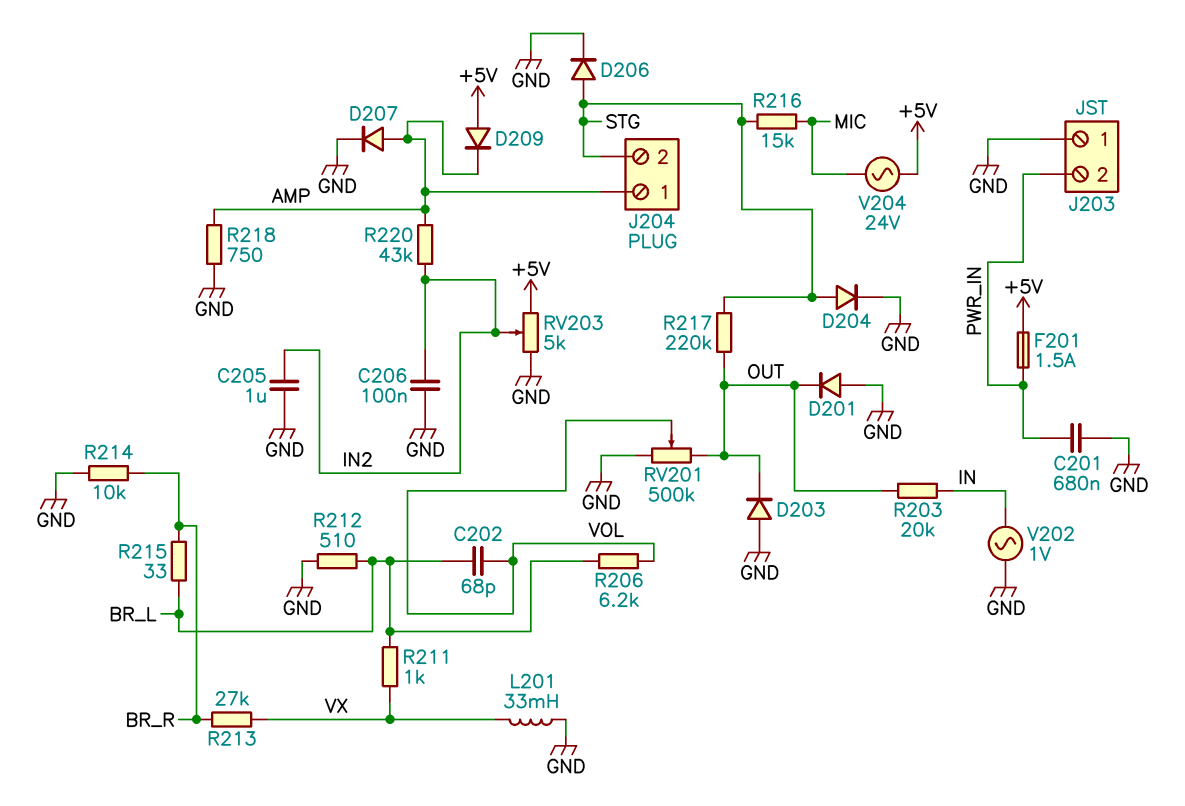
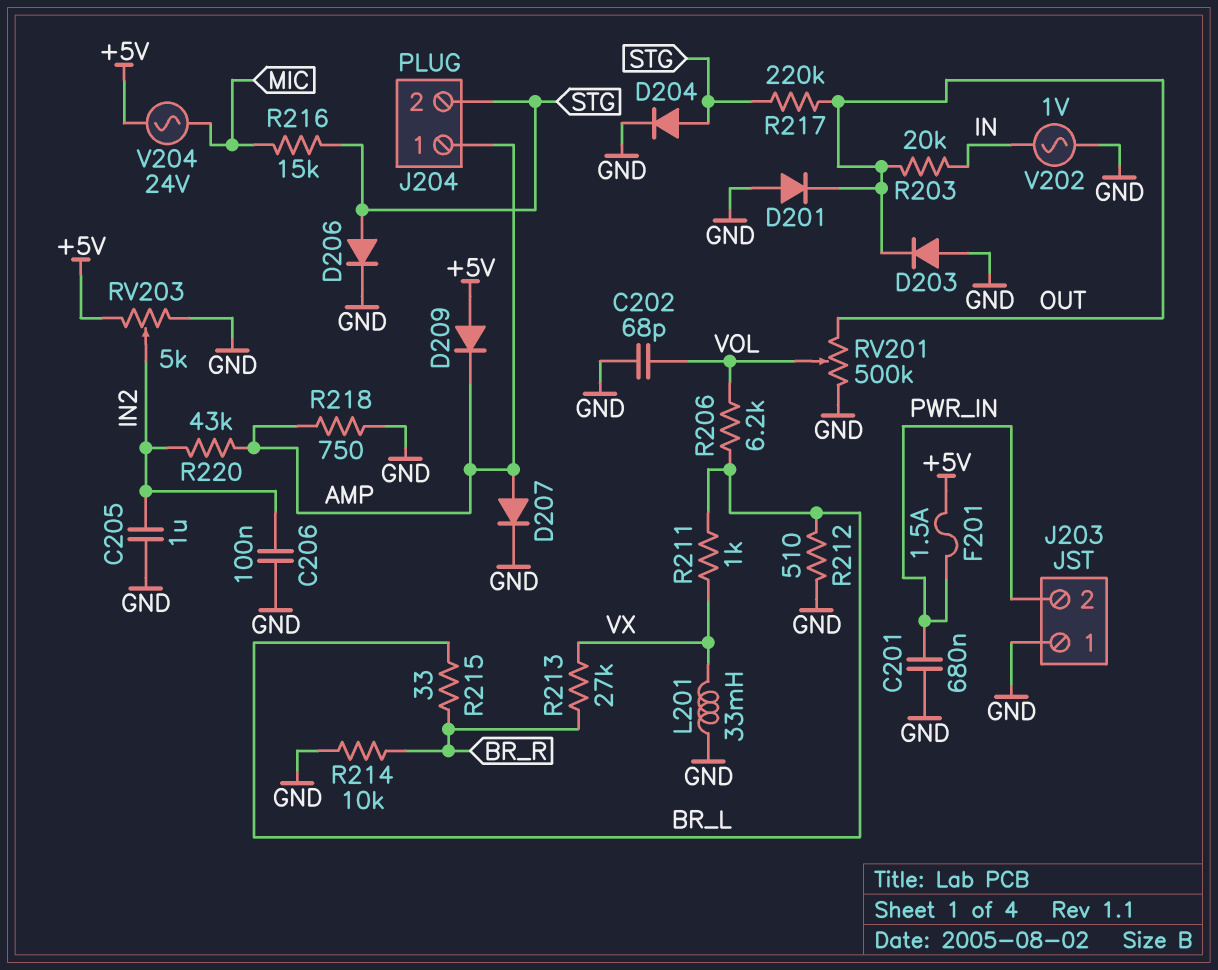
C202: 68pF (BR_L, VOL) -> 68pF (GND, VOL)

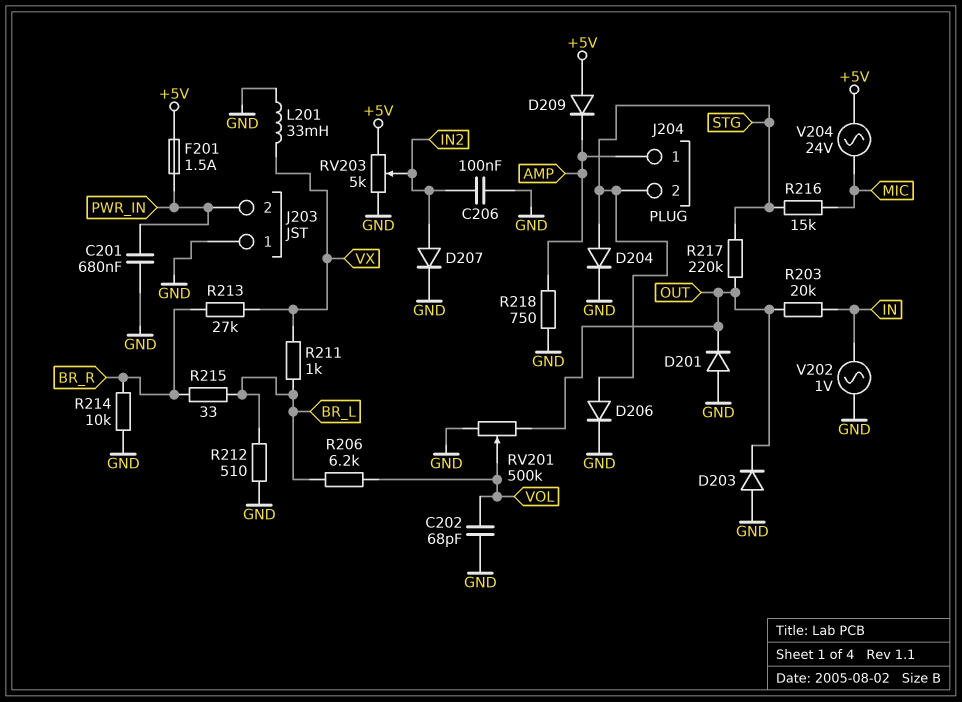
C205: 1uF (GND, IN2) -> none
D207: diode (A AMP, K GND) -> diode (A IN2, K GND)
R220: 43k (AMP, IN2) -> none

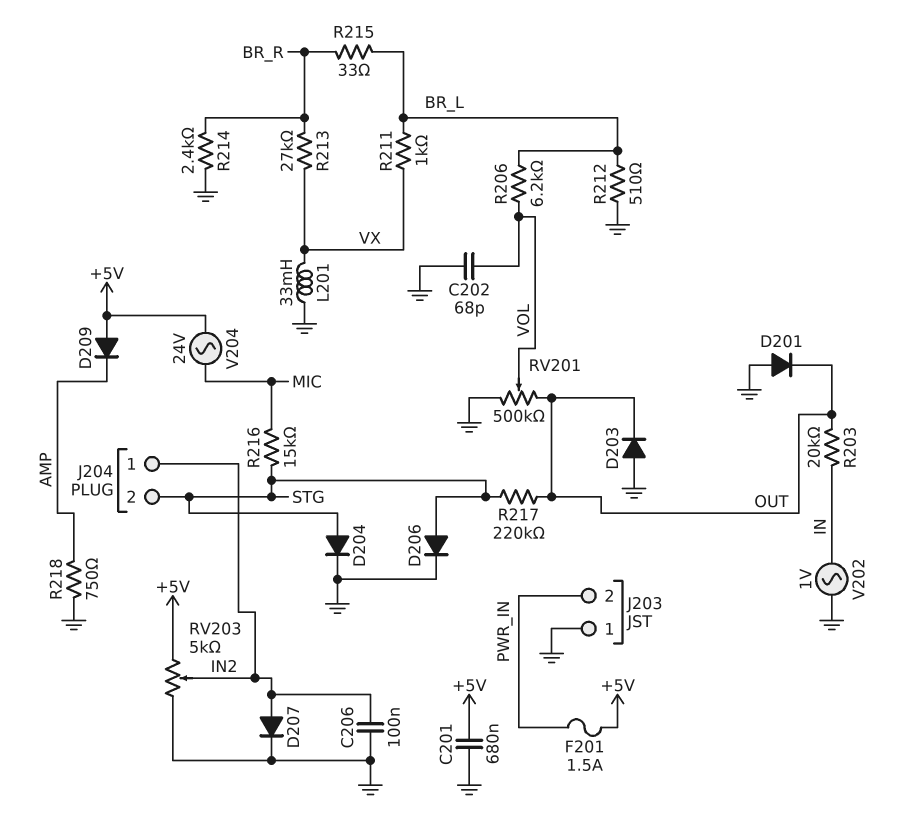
C201: 680nF (GND, PWR_IN) -> 680nF (+5V, GND)
J204 pin 1: AMP -> IN2
R214: 10k (BR_R, GND) -> 2.4k (BR_R, GND)

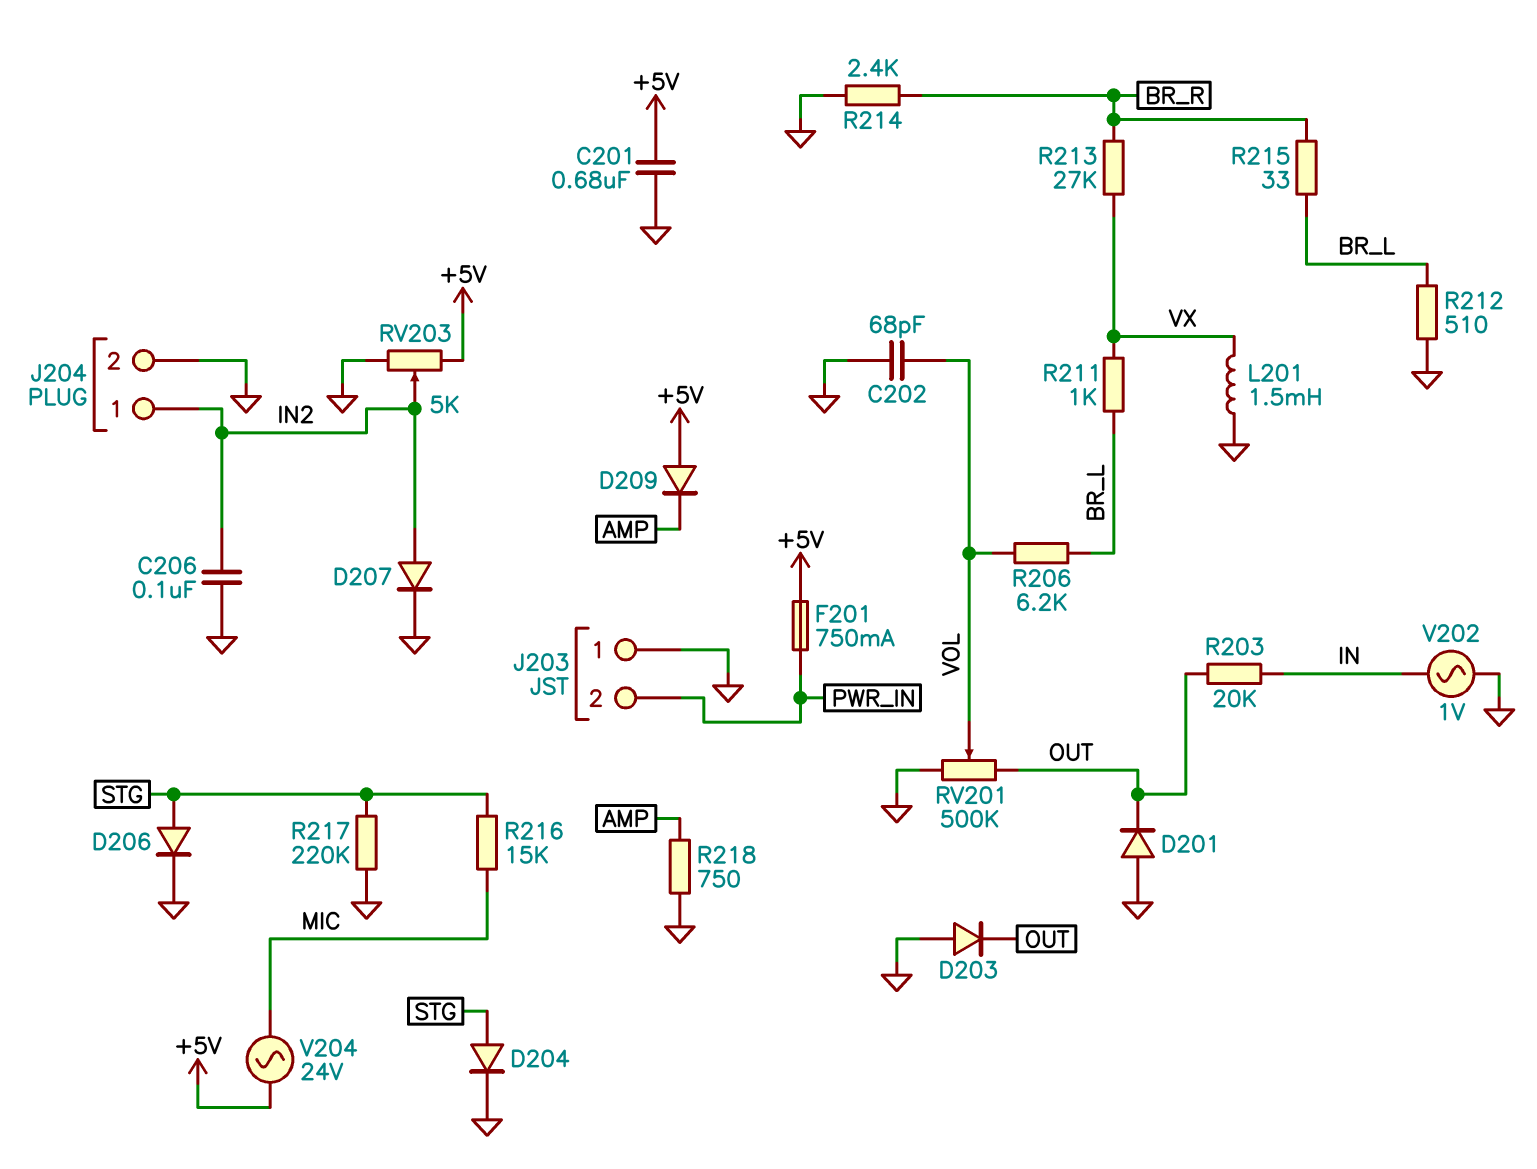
F201: 1.5A (+5V, PWR_IN) -> 750mA (+5V, PWR_IN)
J204 pin 2: STG -> GND
L201: 33mH (GND, VX) -> 1.5mH (GND, VX)
R217: 220k (OUT, STG) -> 220k (GND, STG)

